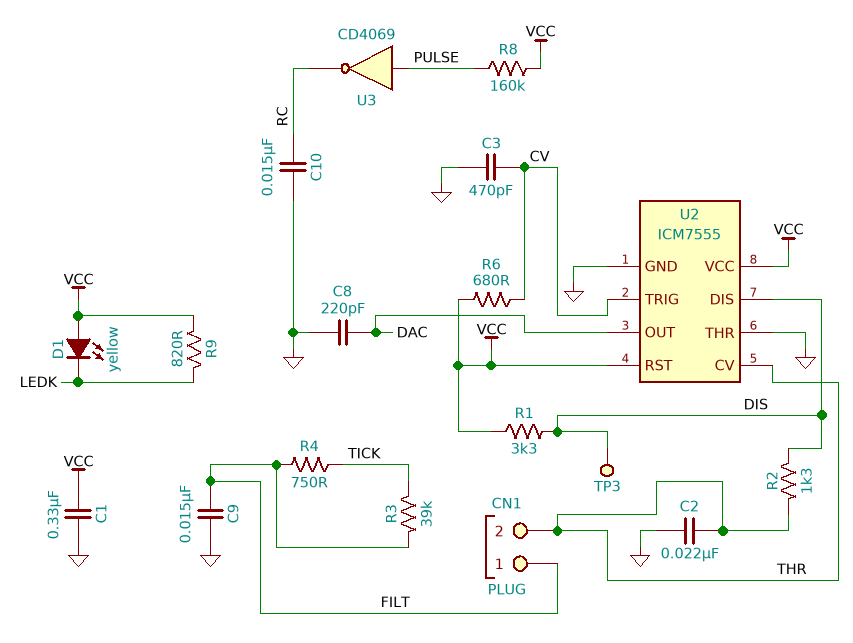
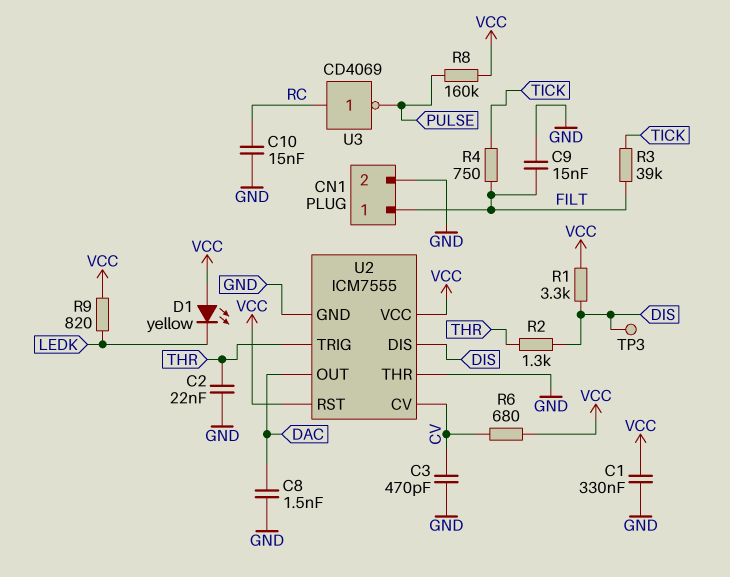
C8: 220pF (DAC, GND) -> 1.5nF (DAC, GND)
CN1 pin 2: THR -> GND
U2 pin CV: THR -> CV
U2 pin TRIG: CV -> THR
U3: NOT CD4069 (in PULSE, out RC) -> NOT CD4069 (in RC, out PULSE)

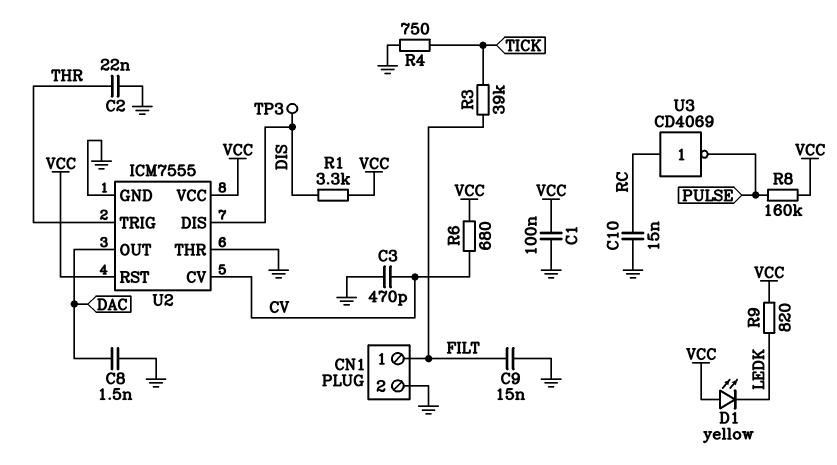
C1: 330nF (GND, VCC) -> 100nF (GND, VCC)
R2: 1.3k (DIS, THR) -> none
R4: 750 (FILT, TICK) -> 750 (GND, TICK)

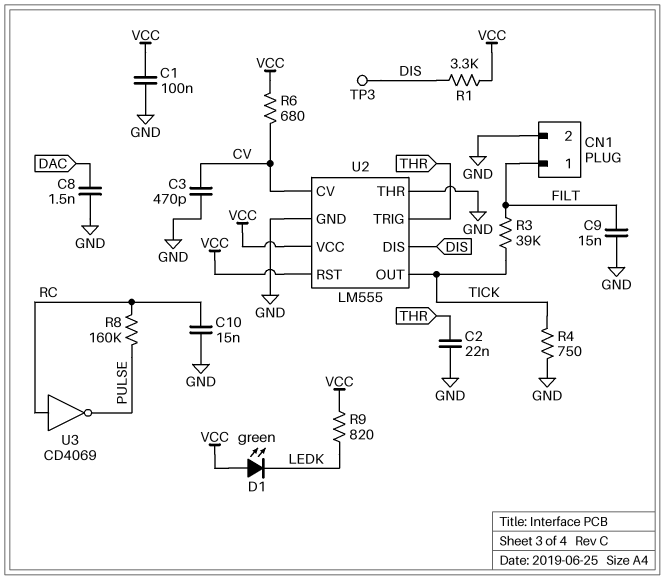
D1: LED yellow (A VCC, K LEDK) -> LED green (A VCC, K LEDK)
R8: 160k (PULSE, VCC) -> 160k (PULSE, RC)
U2: ICM7555 -> LM555
U2 pin OUT: DAC -> TICK

